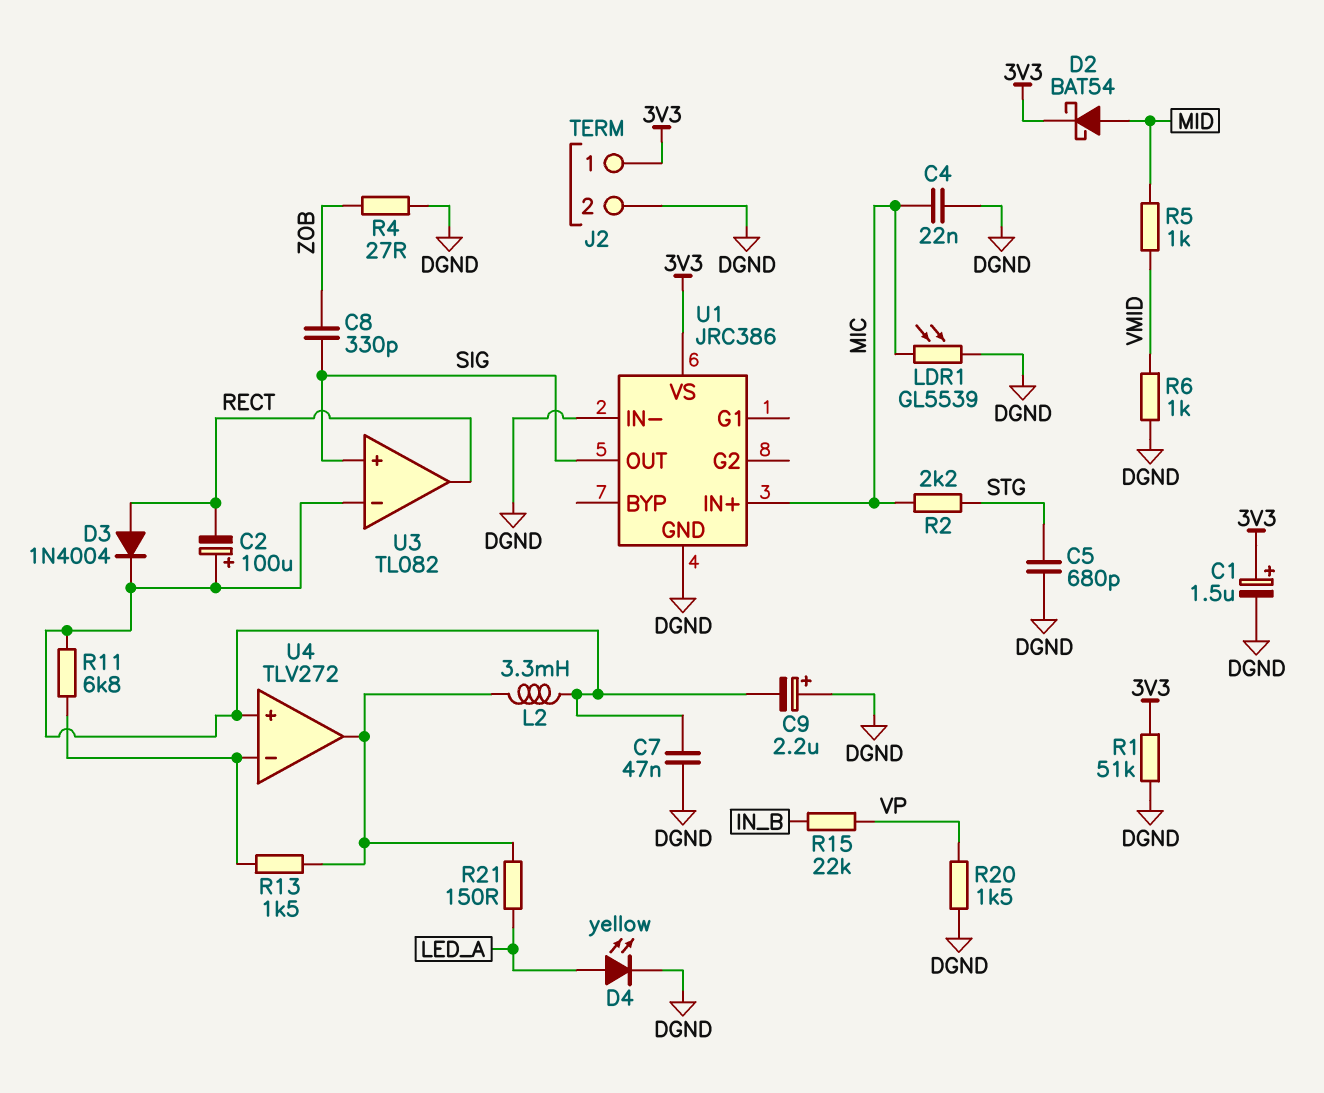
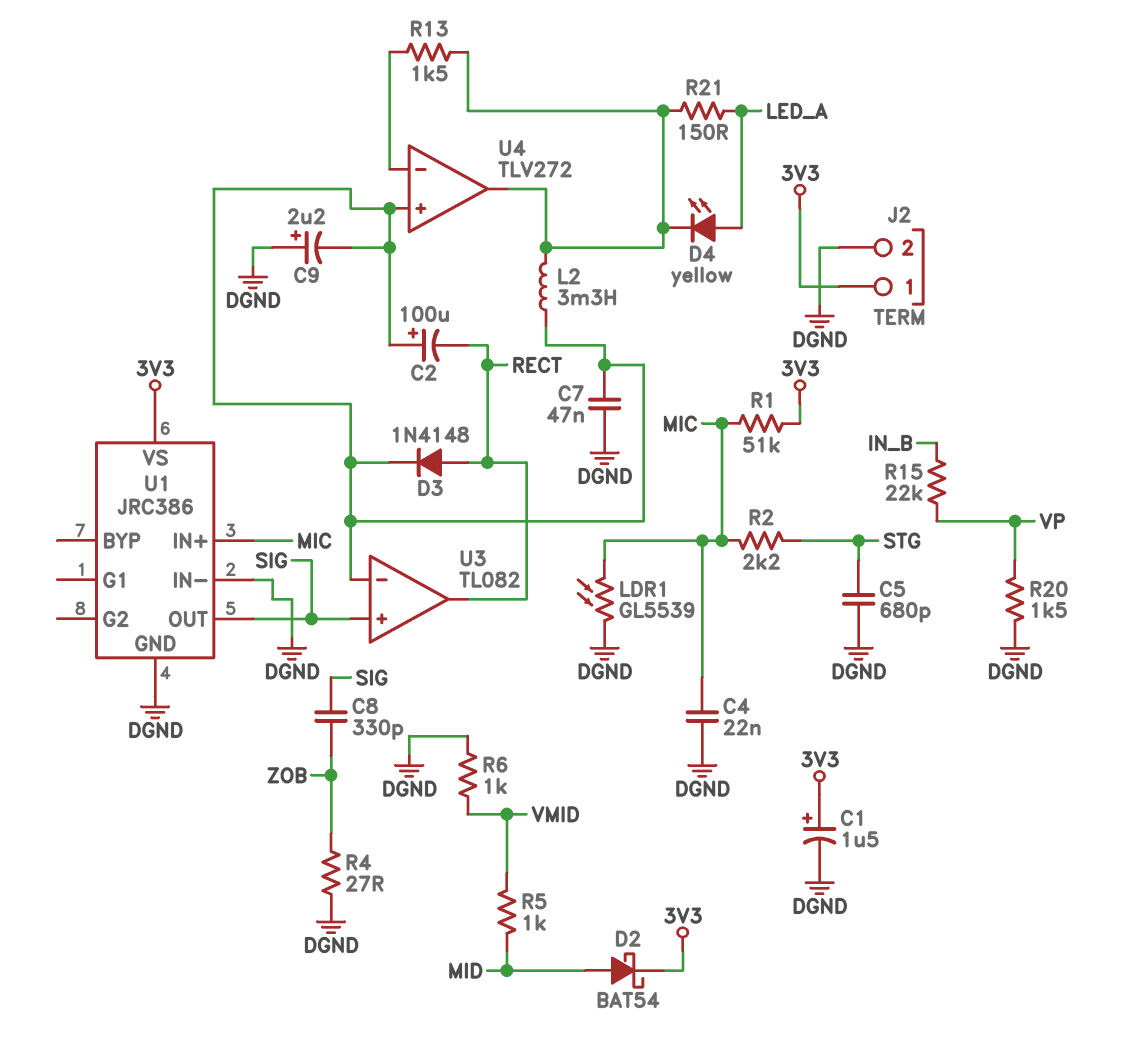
D3: diode 1N4004 (A RECT, K U3/in-) -> diode 1N4148 (A RECT, K U3/in-)
D4: LED yellow (A LED_A, K DGND) -> LED yellow (A LED_A, K U4/out)
R1: 51k (3V3, DGND) -> 51k (3V3, MIC)
R11: 6.8k (U3/in-, U4/in-) -> none

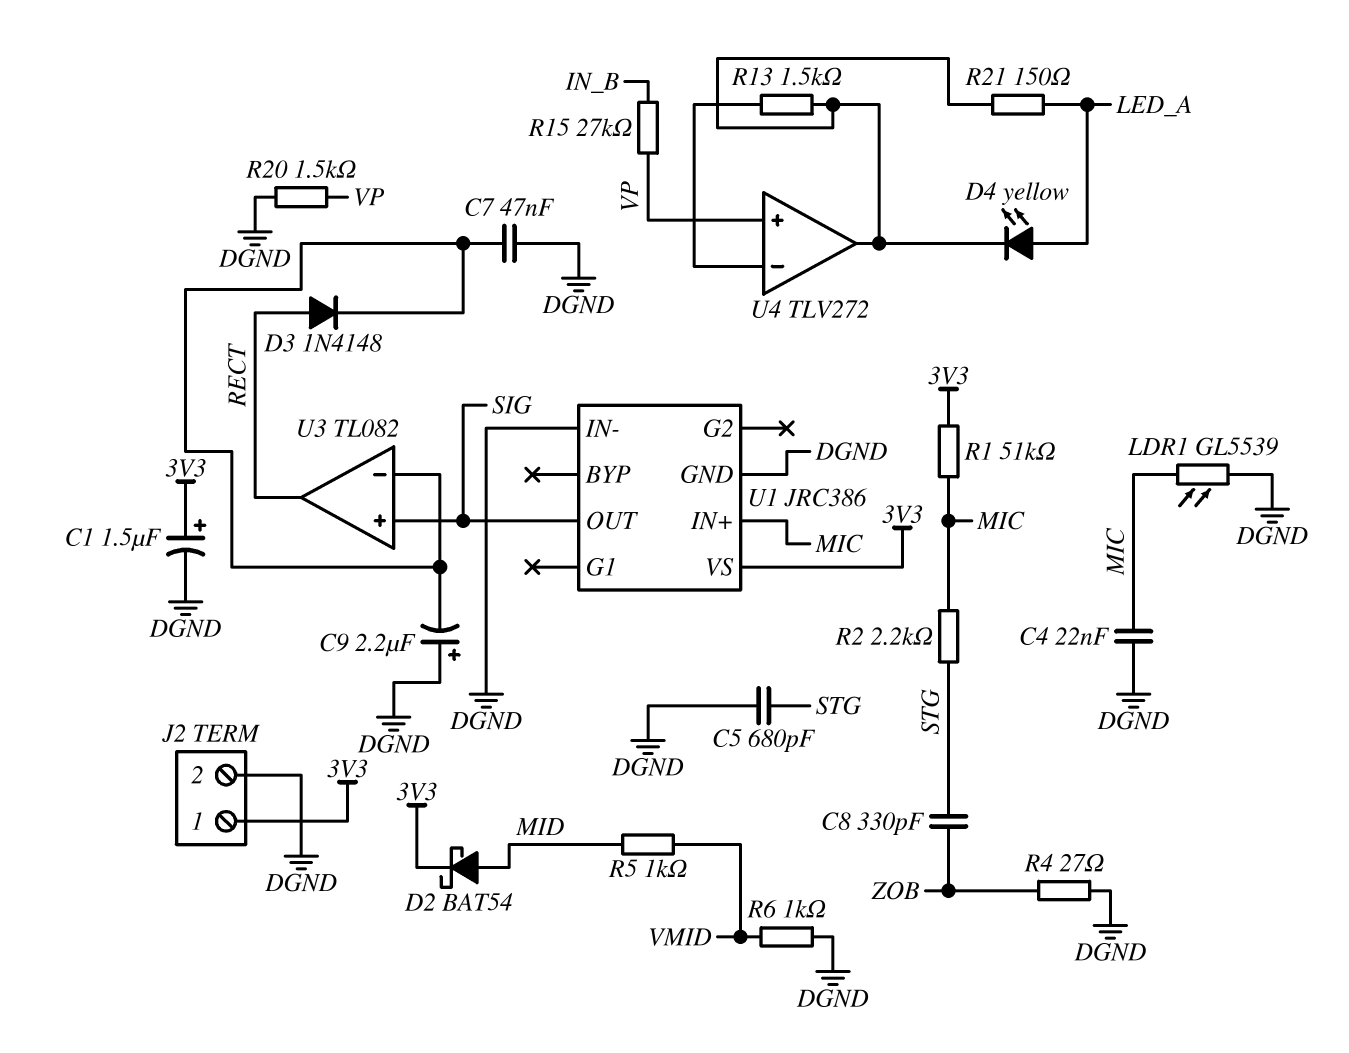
C2: 100uF (plus U3/in-, minus RECT) -> none
C8: 330pF (SIG, ZOB) -> 330pF (STG, ZOB)
L2: 3.3mH (U3/in-, U4/out) -> none
R15: 22k (IN_B, VP) -> 27k (IN_B, VP)
U4 pin in+: U3/in- -> VP

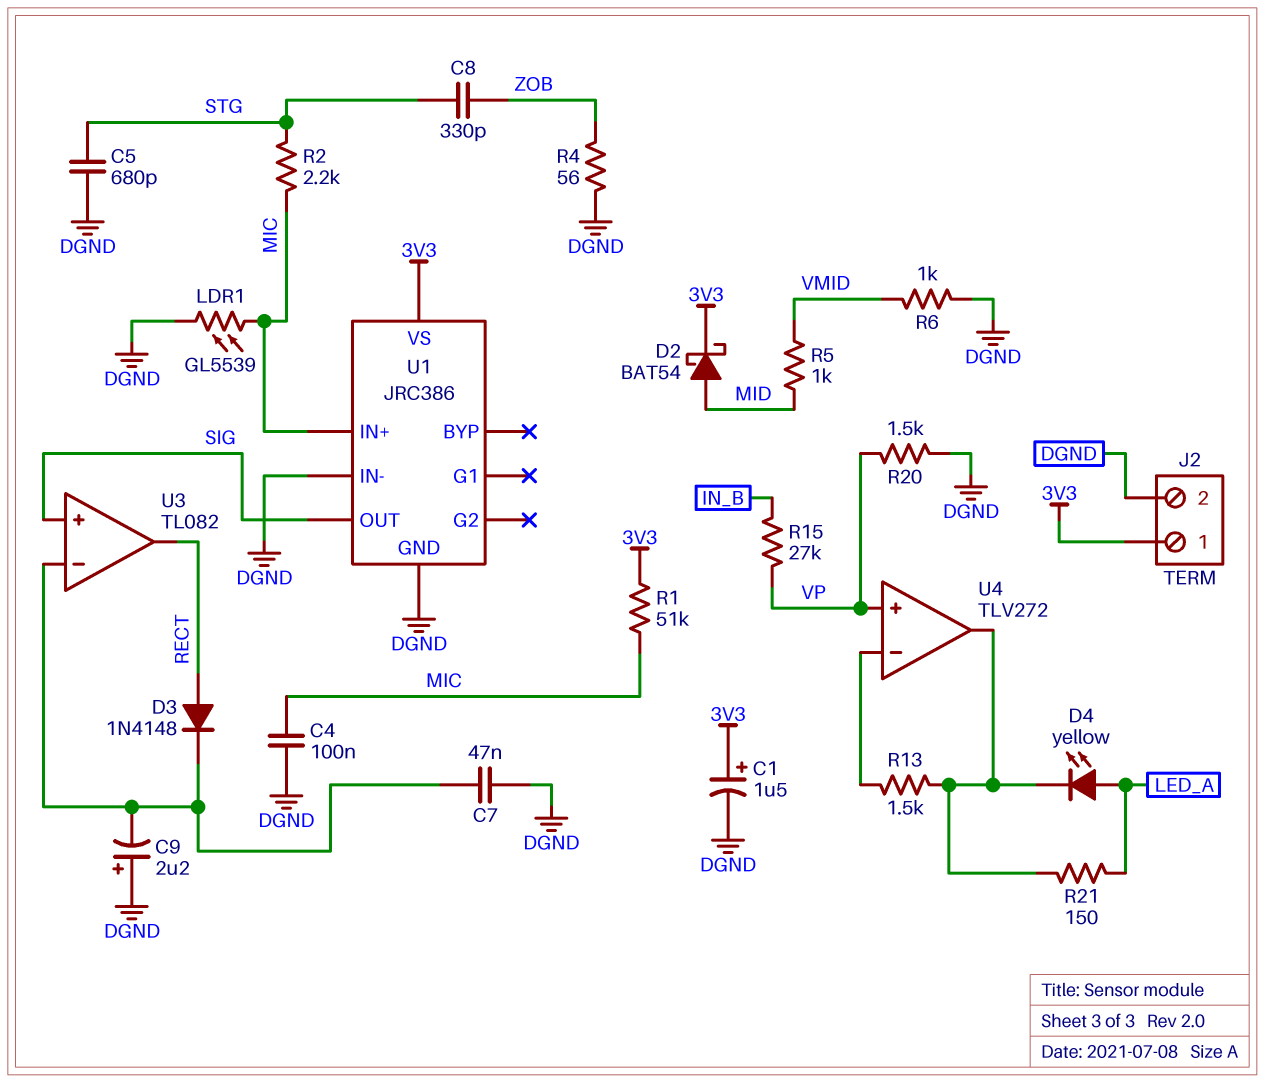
C4: 22nF (DGND, MIC) -> 100nF (DGND, MIC)
R4: 27 (DGND, ZOB) -> 56 (DGND, ZOB)

